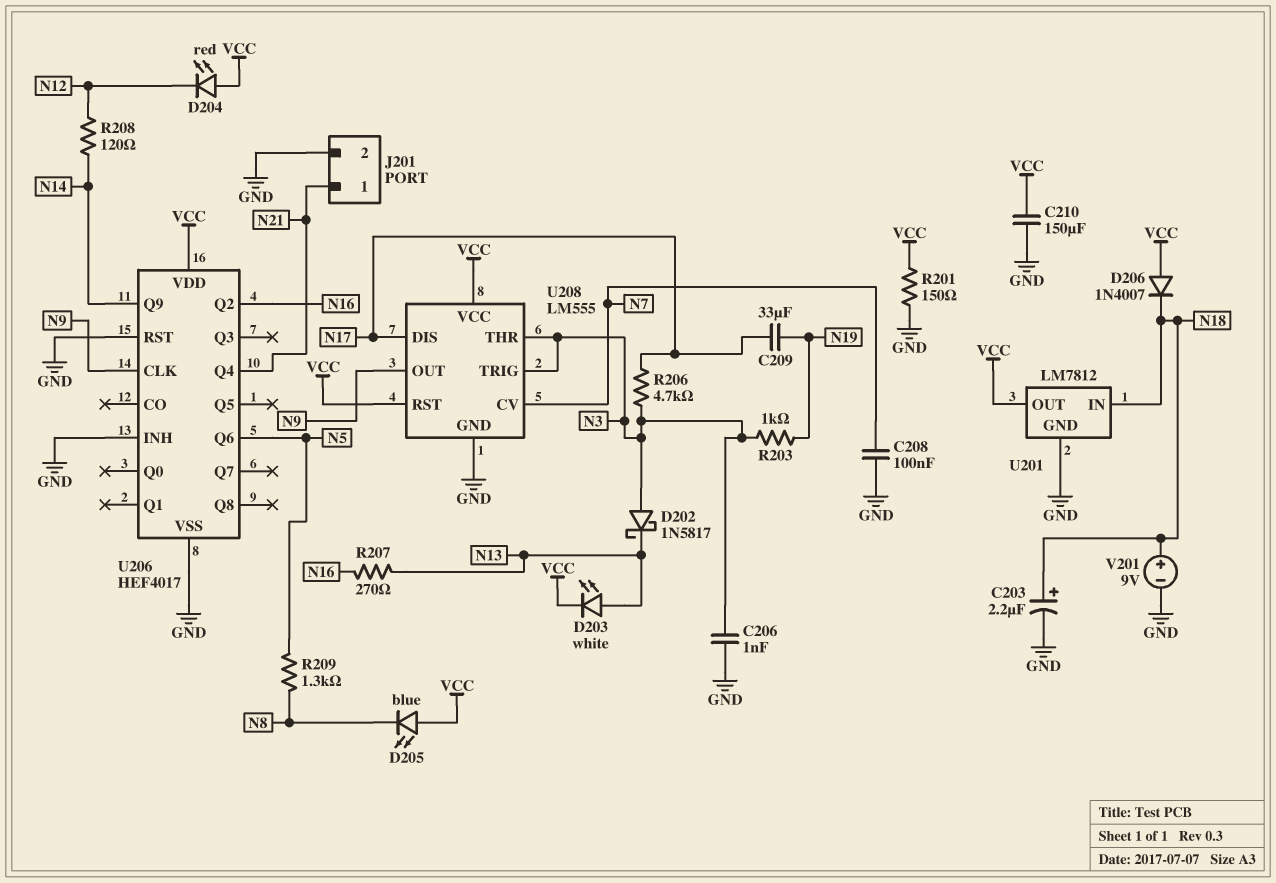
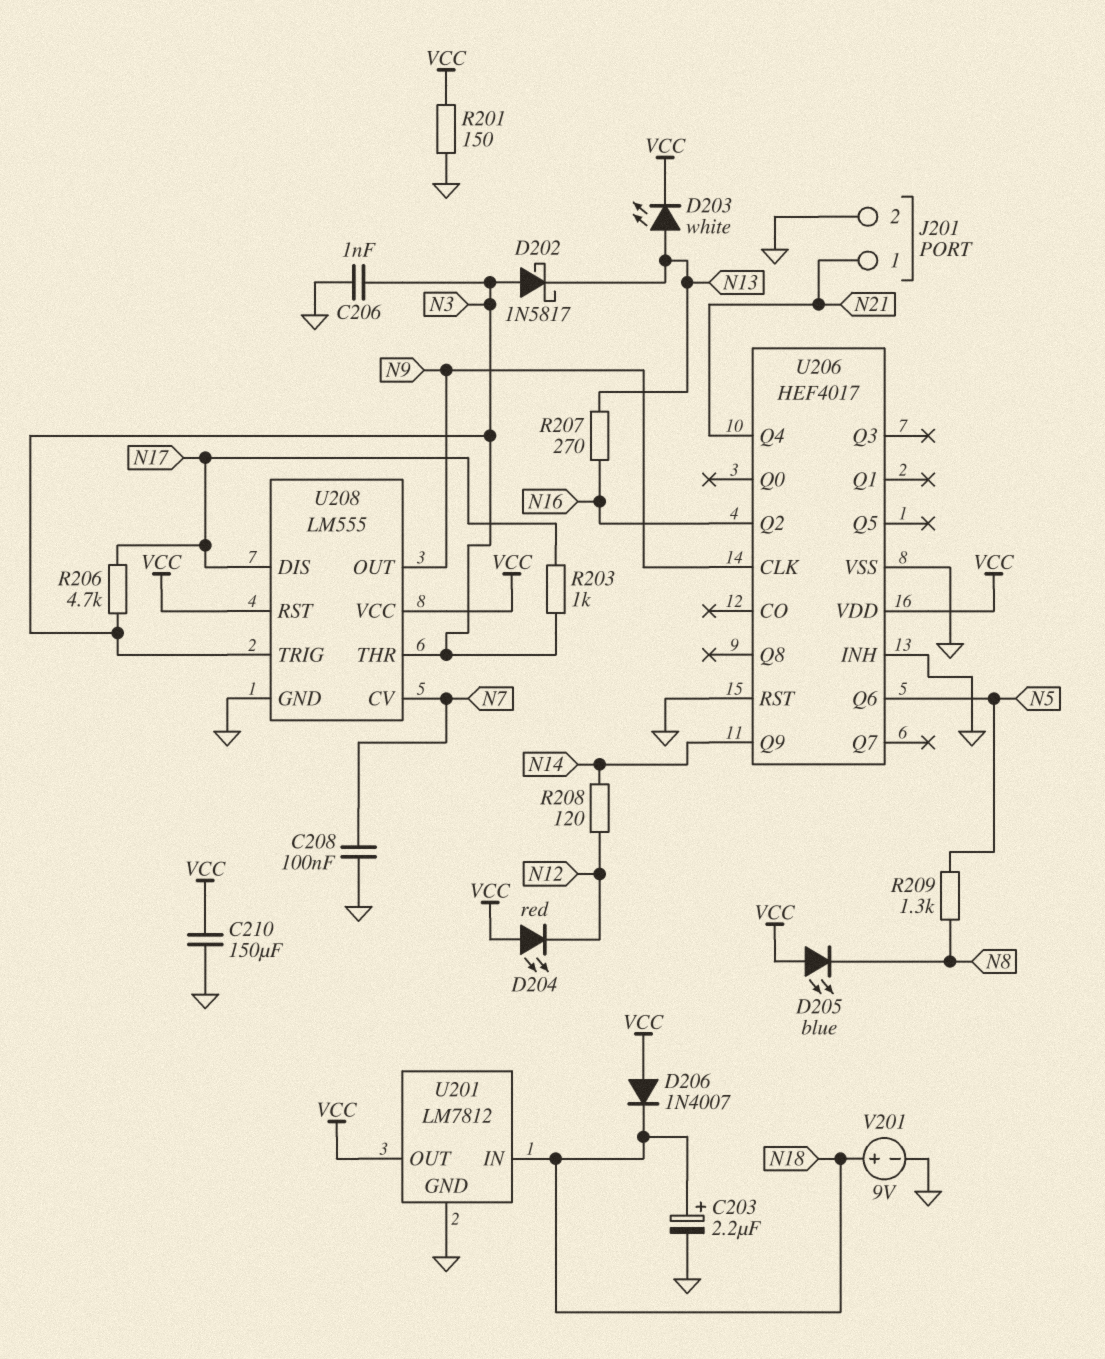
C209: 33uF (N17, N19) -> none
R203: 1k (N3, N19) -> 1k (N3, N17)

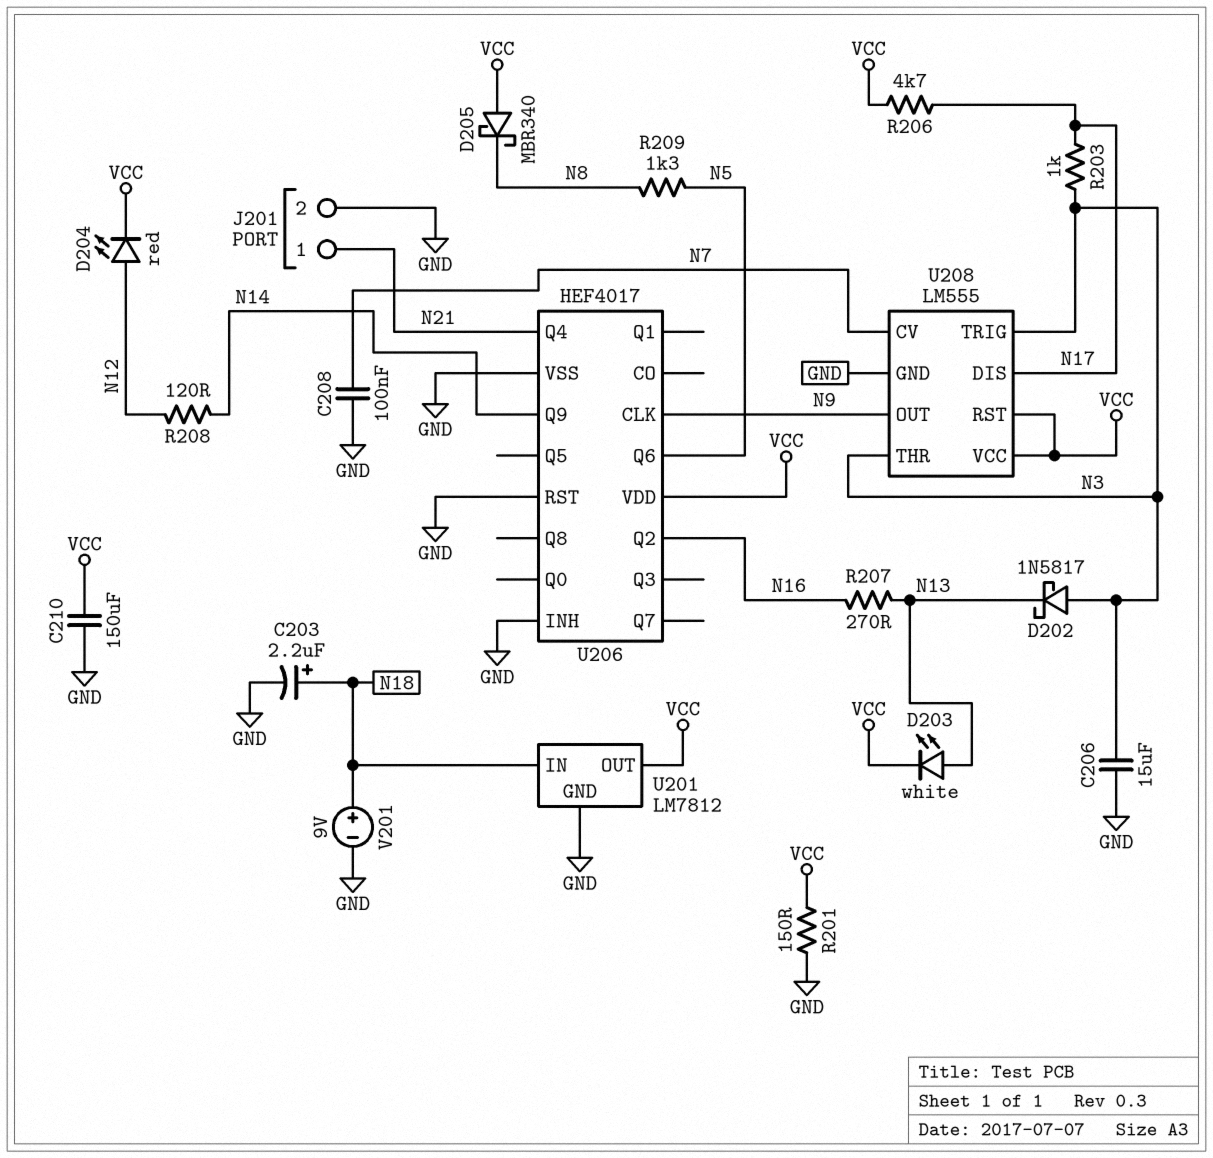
C206: 1nF (GND, N3) -> 15uF (GND, N3)
D204: LED red (A VCC, K N12) -> LED red (A N12, K VCC)
D205: LED blue (A VCC, K N8) -> schottky MBR340 (A VCC, K N8)
D206: diode 1N4007 (A VCC, K N18) -> none
R206: 4.7k (N3, N17) -> 4.7k (N17, VCC)

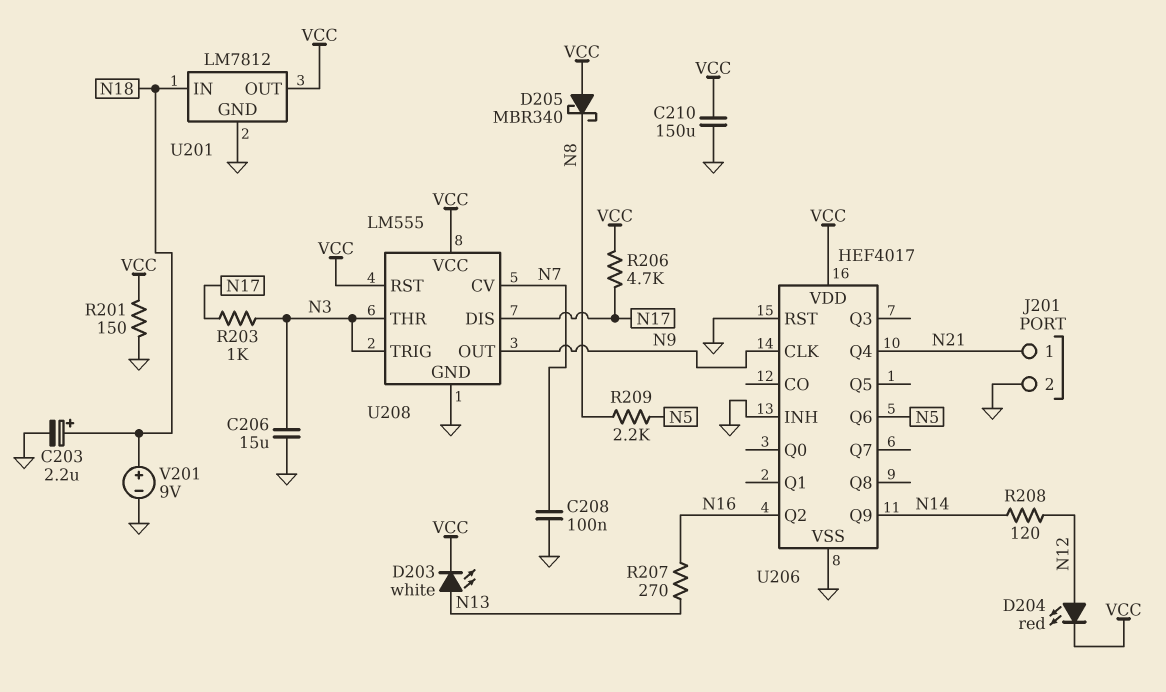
D202: schottky 1N5817 (A N3, K N13) -> none
R209: 1.3k (N5, N8) -> 2.2k (N5, N8)

